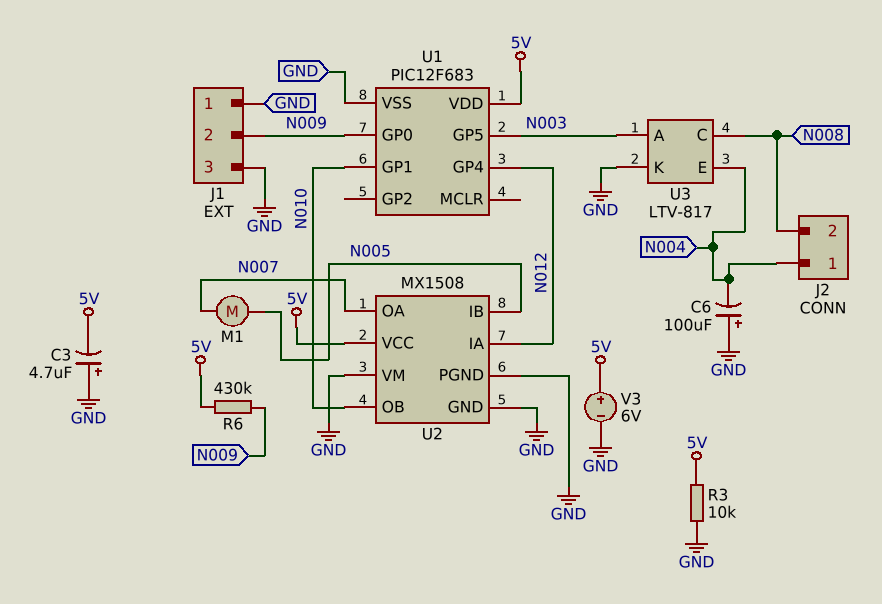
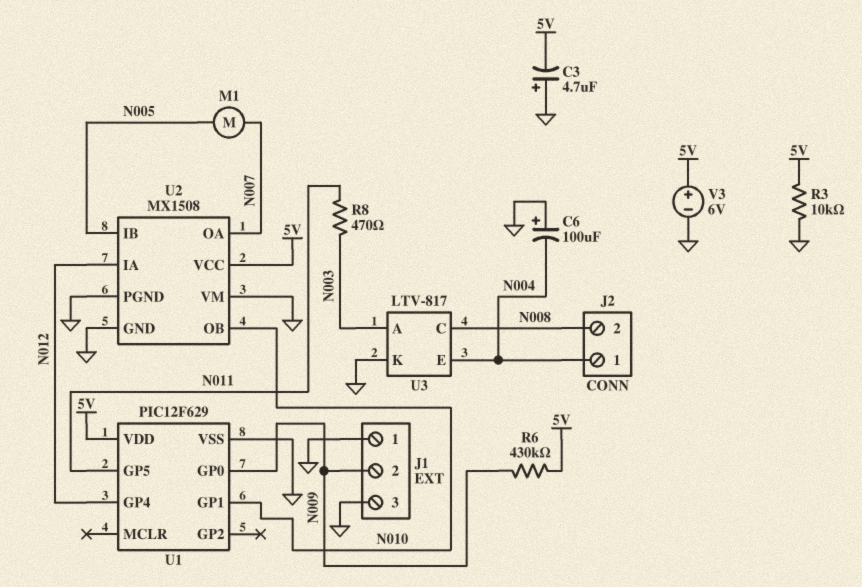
R8: none -> 470 (N003, N011)
U1: PIC12F683 -> PIC12F629
U1 pin GP5: N003 -> N011

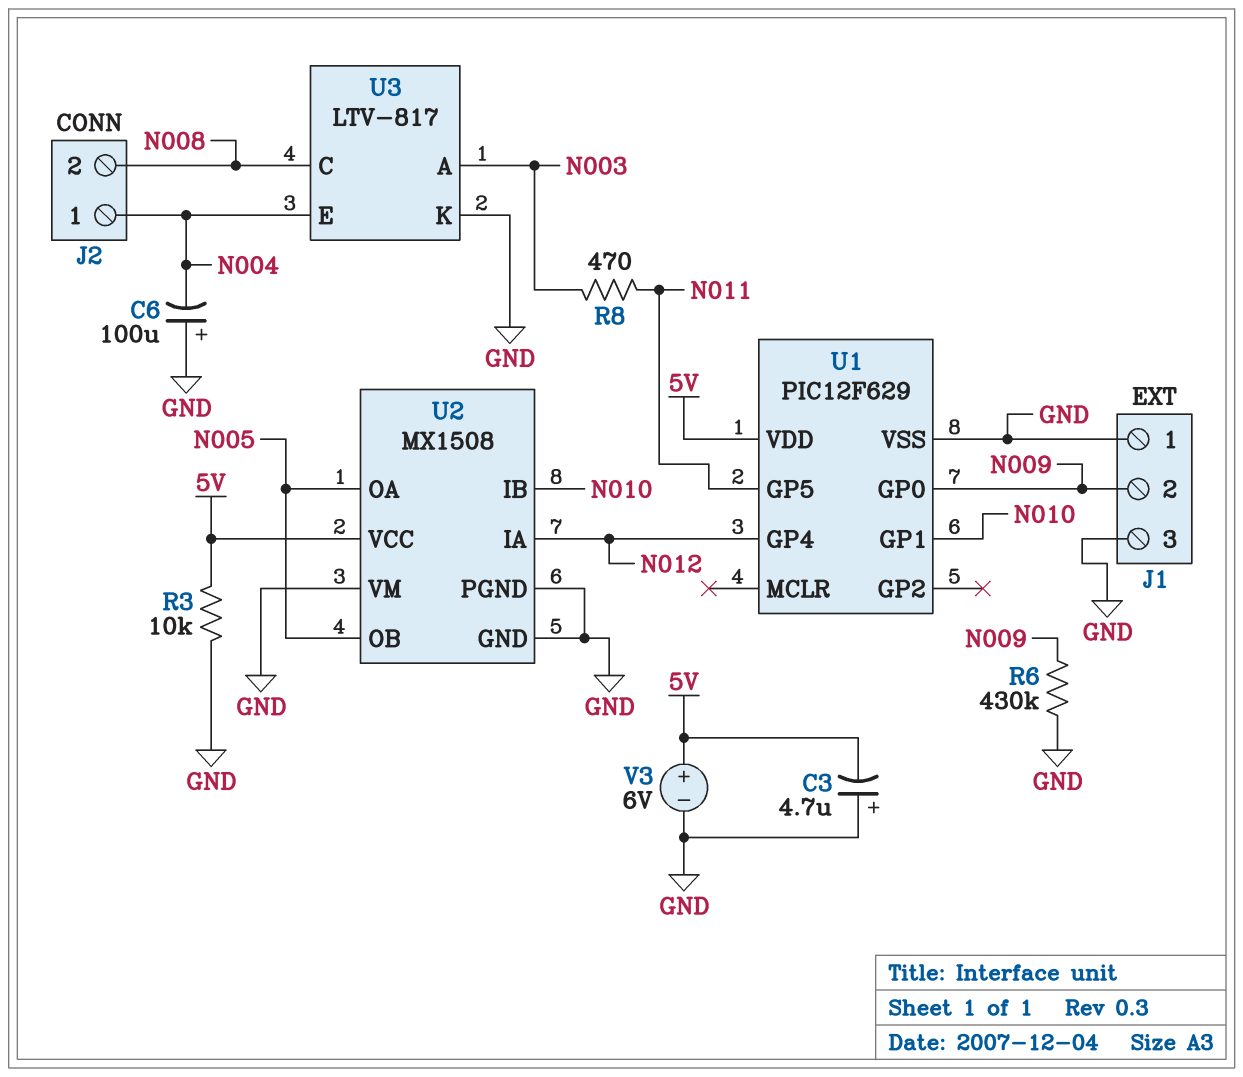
M1: motor (N005, N007) -> none
R6: 430k (5V, N009) -> 430k (GND, N009)
U2 pin IB: N005 -> N010
U2 pin OA: N007 -> N005
U2 pin OB: N010 -> N005

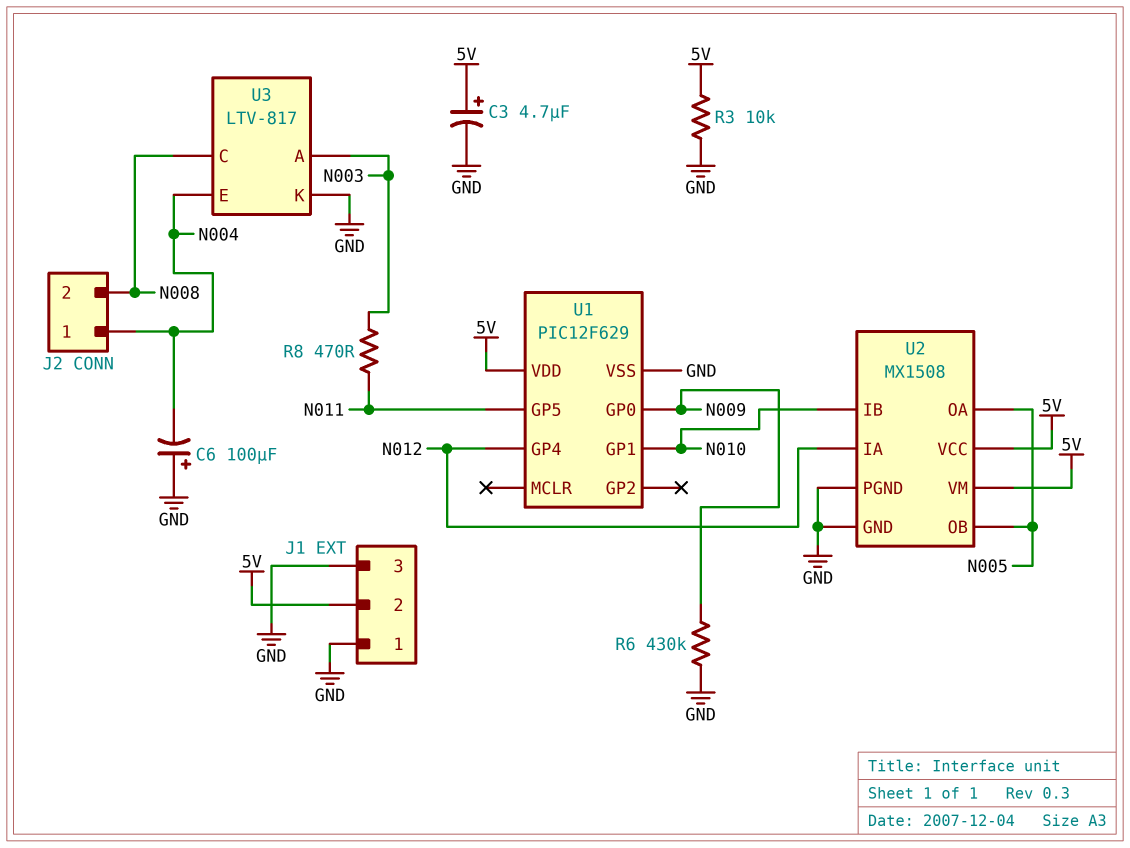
C3: 4.7uF (plus GND, minus 5V) -> 4.7uF (plus 5V, minus GND)
J1 pin 2: N009 -> 5V
U2 pin VM: GND -> 5V
V3: 6V (plus 5V, minus GND) -> none

